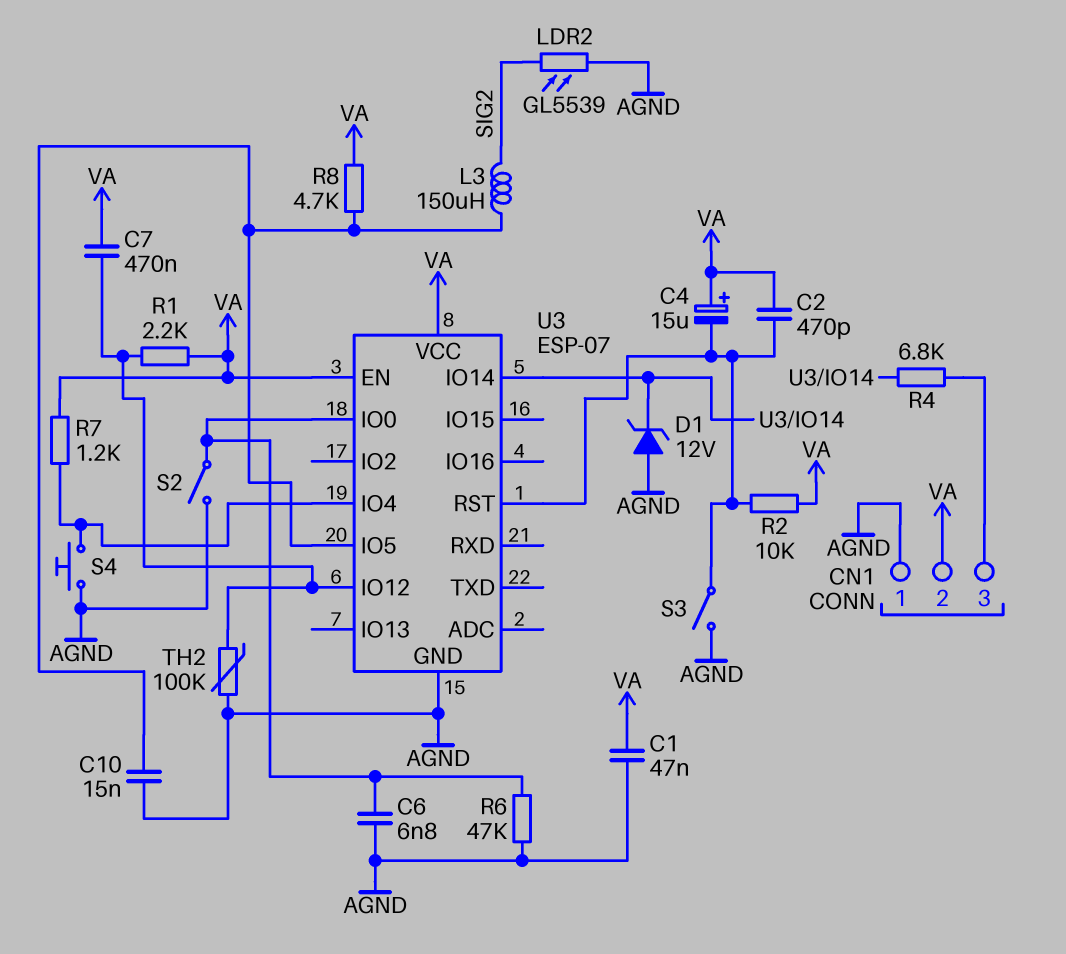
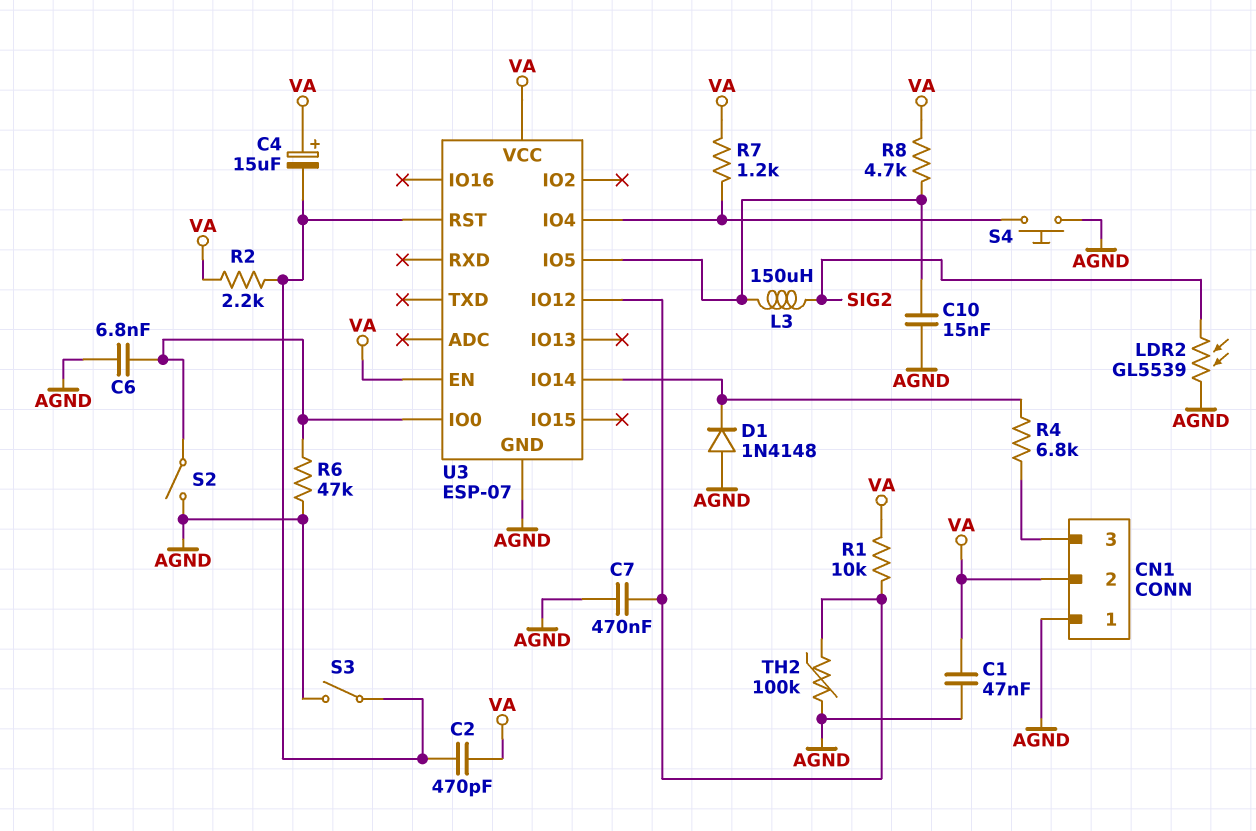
C7: 470nF (U3/IO12, VA) -> 470nF (AGND, U3/IO12)
D1: zener 12V (A AGND, K U3/IO14) -> diode 1N4148 (A AGND, K U3/IO14)
R1: 2.2k (U3/IO12, VA) -> 10k (U3/IO12, VA)
R2: 10k (U3/RST, VA) -> 2.2k (U3/RST, VA)

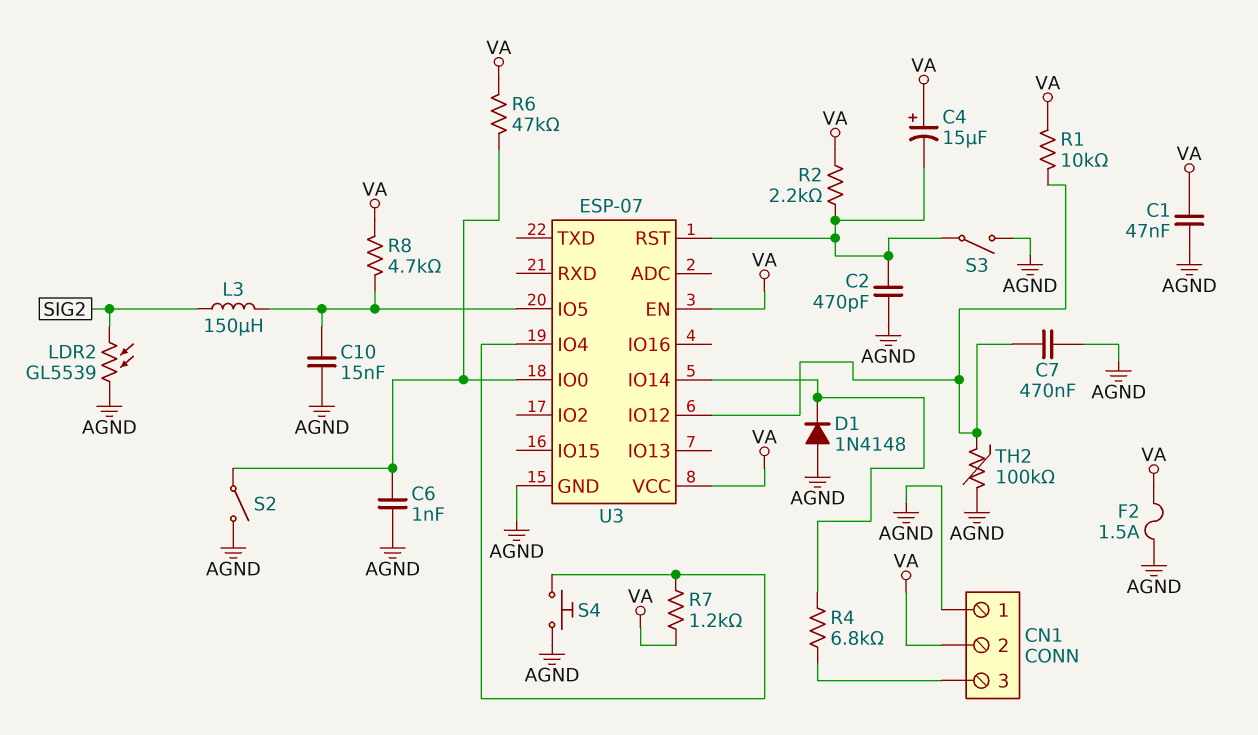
C2: 470pF (U3/RST, VA) -> 470pF (AGND, U3/RST)
C6: 6.8nF (AGND, U3/IO0) -> 1nF (AGND, U3/IO0)
F2: none -> 1.5A (AGND, VA)
R6: 47k (AGND, U3/IO0) -> 47k (U3/IO0, VA)

